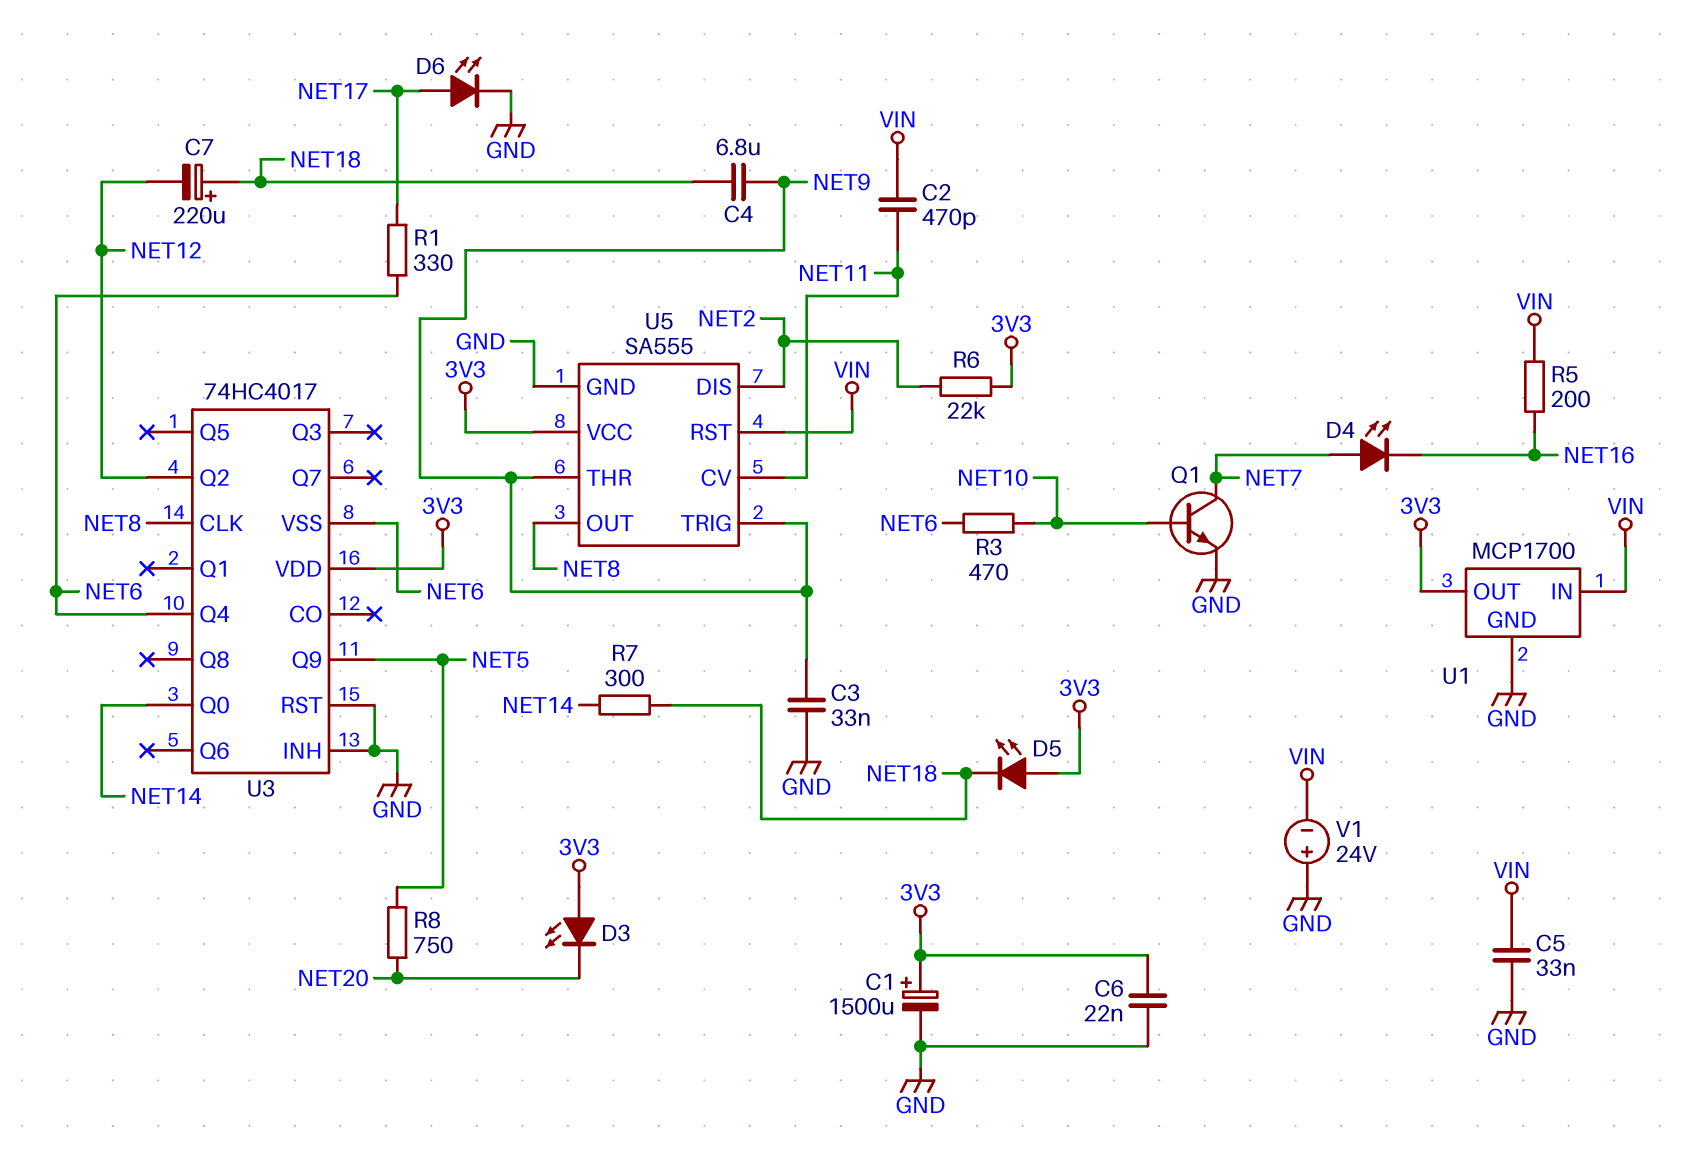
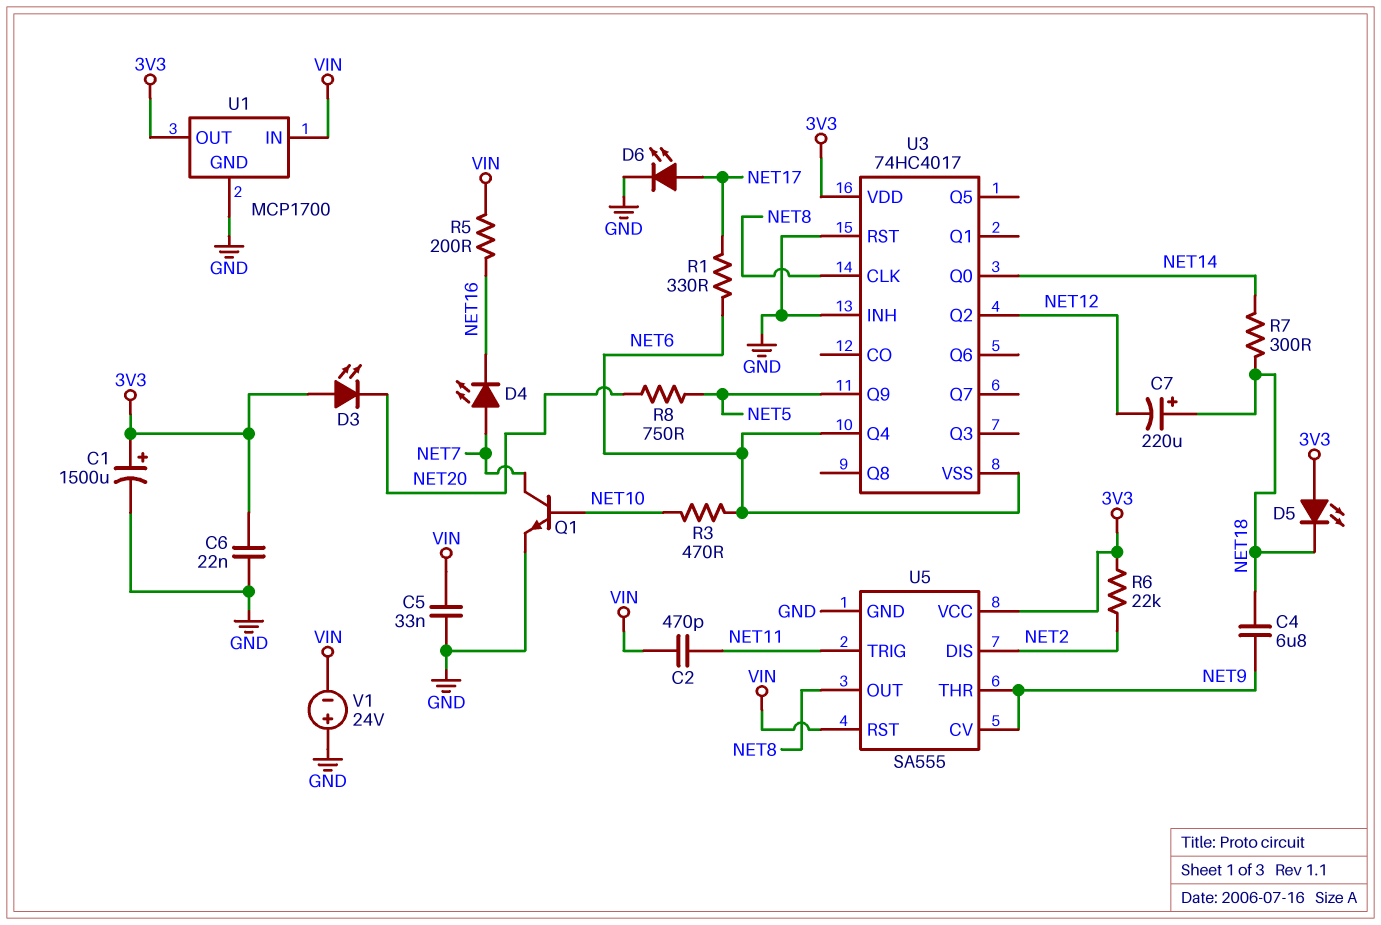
C3: 33nF (GND, NET9) -> none
U5 pin CV: NET11 -> NET9
U5 pin TRIG: NET9 -> NET11

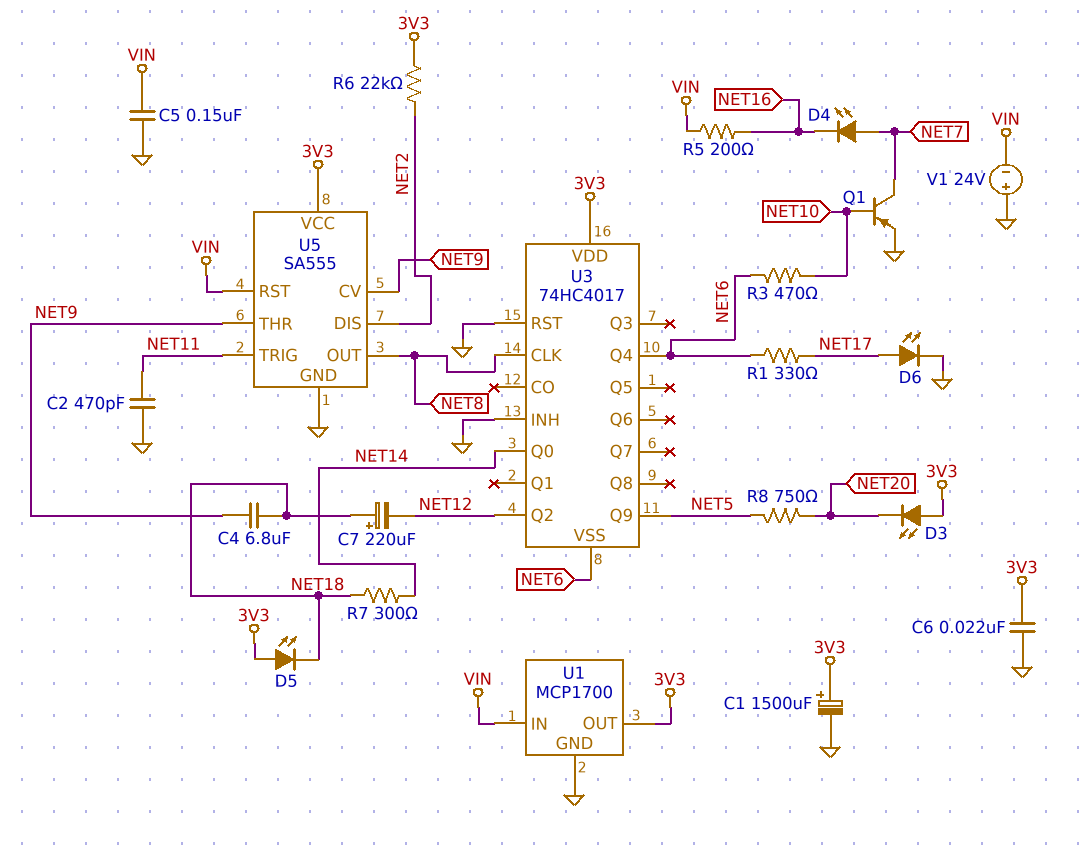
C2: 470pF (NET11, VIN) -> 470pF (GND, NET11)
C5: 33nF (GND, VIN) -> 150nF (GND, VIN)
Q1: NPN (B NET10, C NET7, E GND) -> PNP (B NET10, C NET7, E GND)

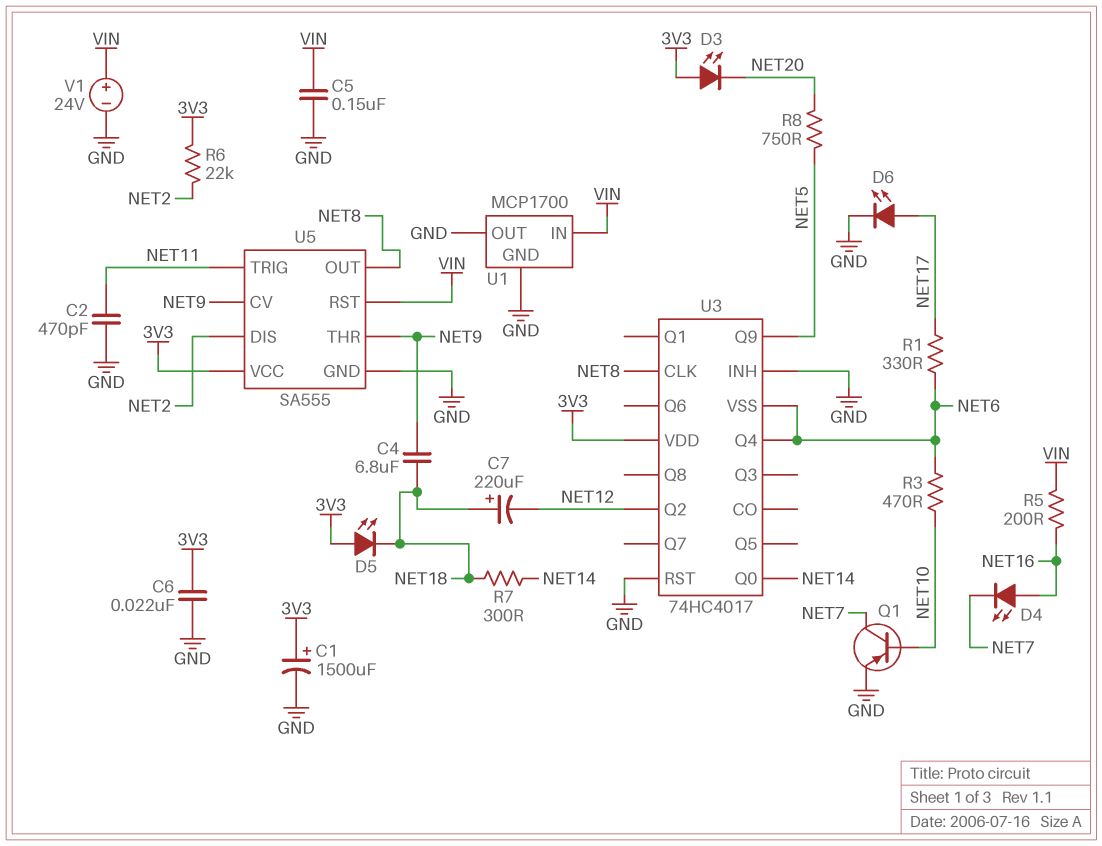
D4: LED (A NET7, K NET16) -> LED (A NET16, K NET7)
U1 pin OUT: 3V3 -> GND
V1: 24V (plus GND, minus VIN) -> 24V (plus VIN, minus GND)

